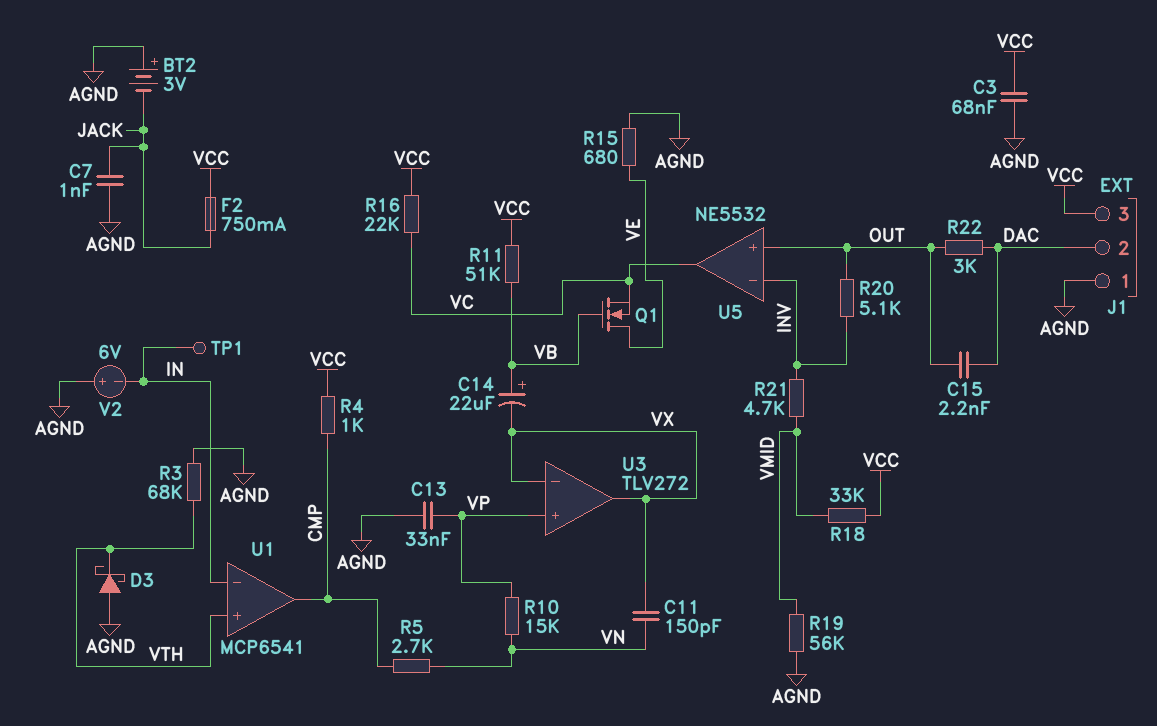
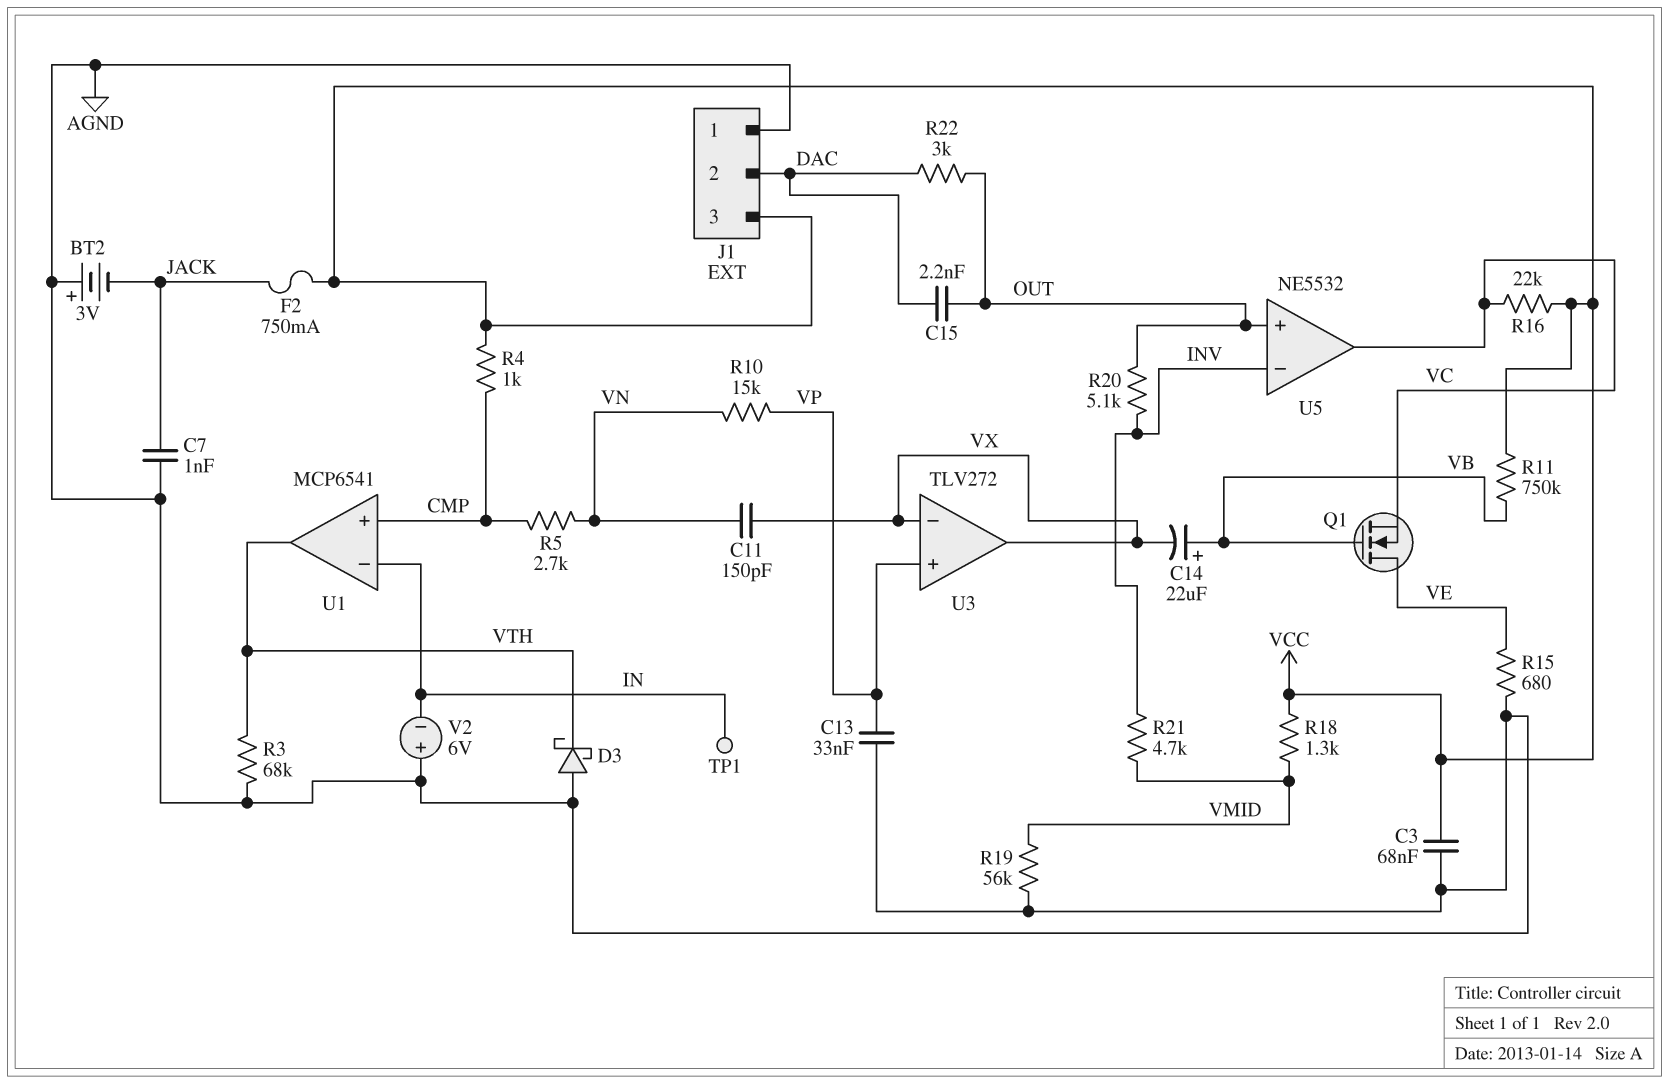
R11: 51k (VB, VCC) -> 750k (VB, VCC)
R18: 33k (VCC, VMID) -> 1.3k (VCC, VMID)
U1 pin in+: VTH -> CMP
U1 pin out: CMP -> VTH

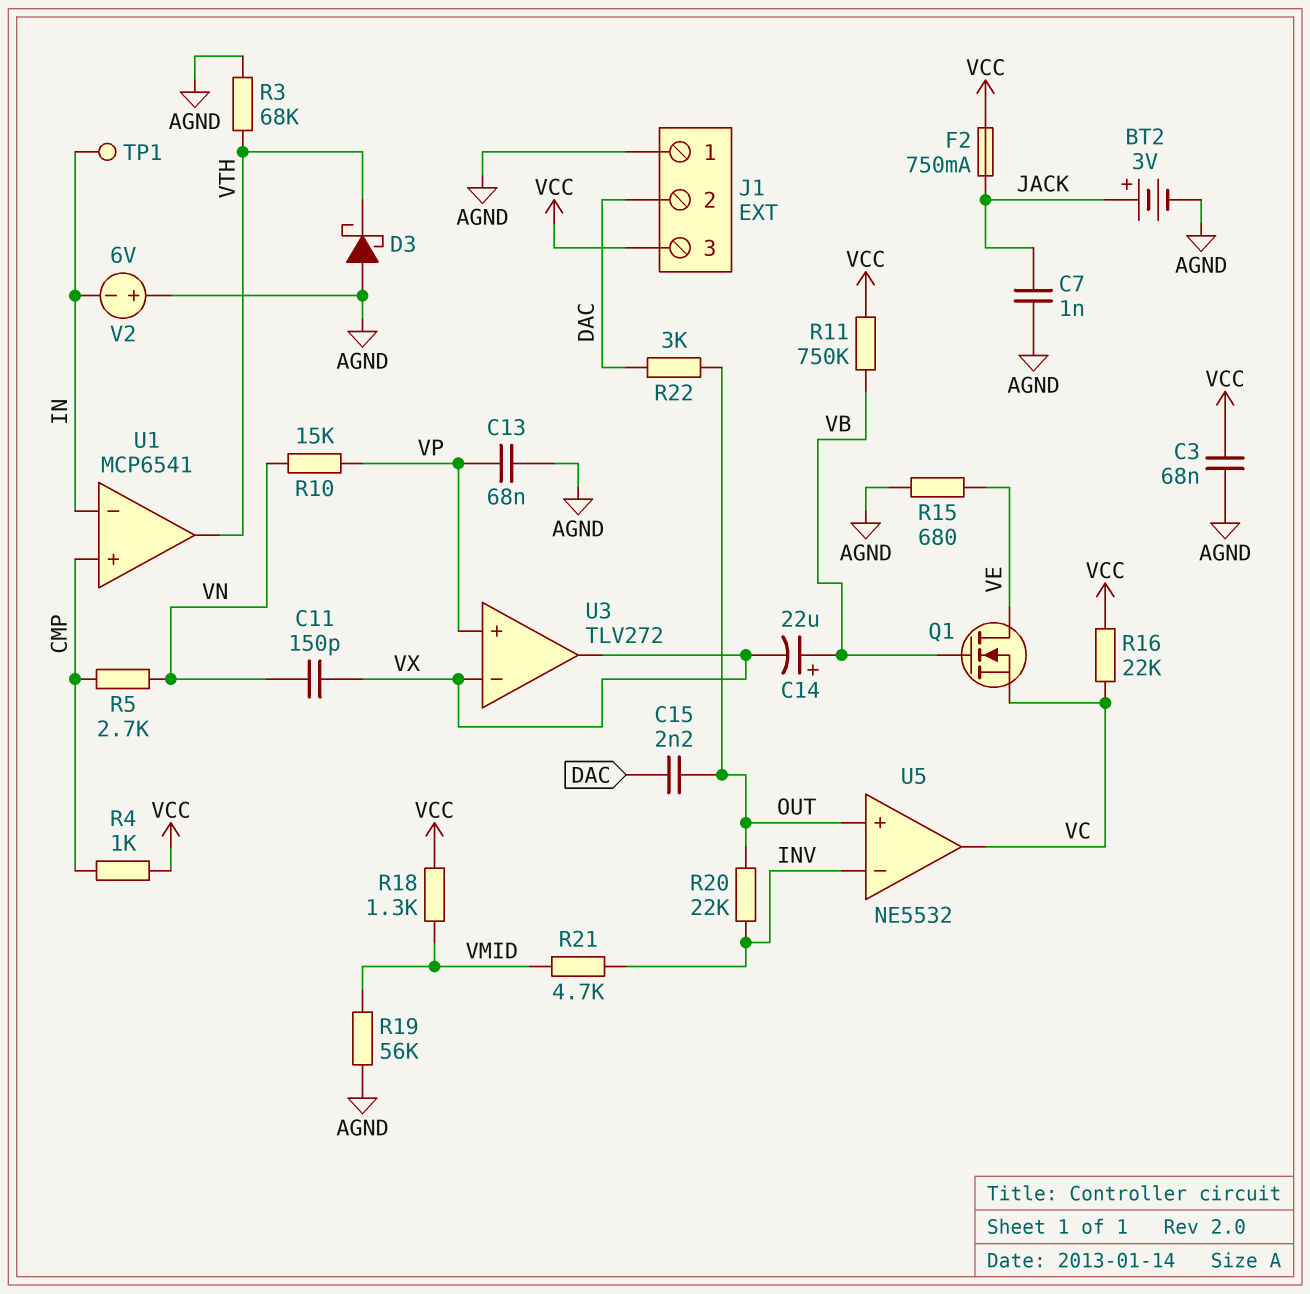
BT2: 3V (plus AGND, minus JACK) -> 3V (plus JACK, minus AGND)
C13: 33nF (AGND, VP) -> 68nF (AGND, VP)
R20: 5.1k (INV, OUT) -> 22k (INV, OUT)

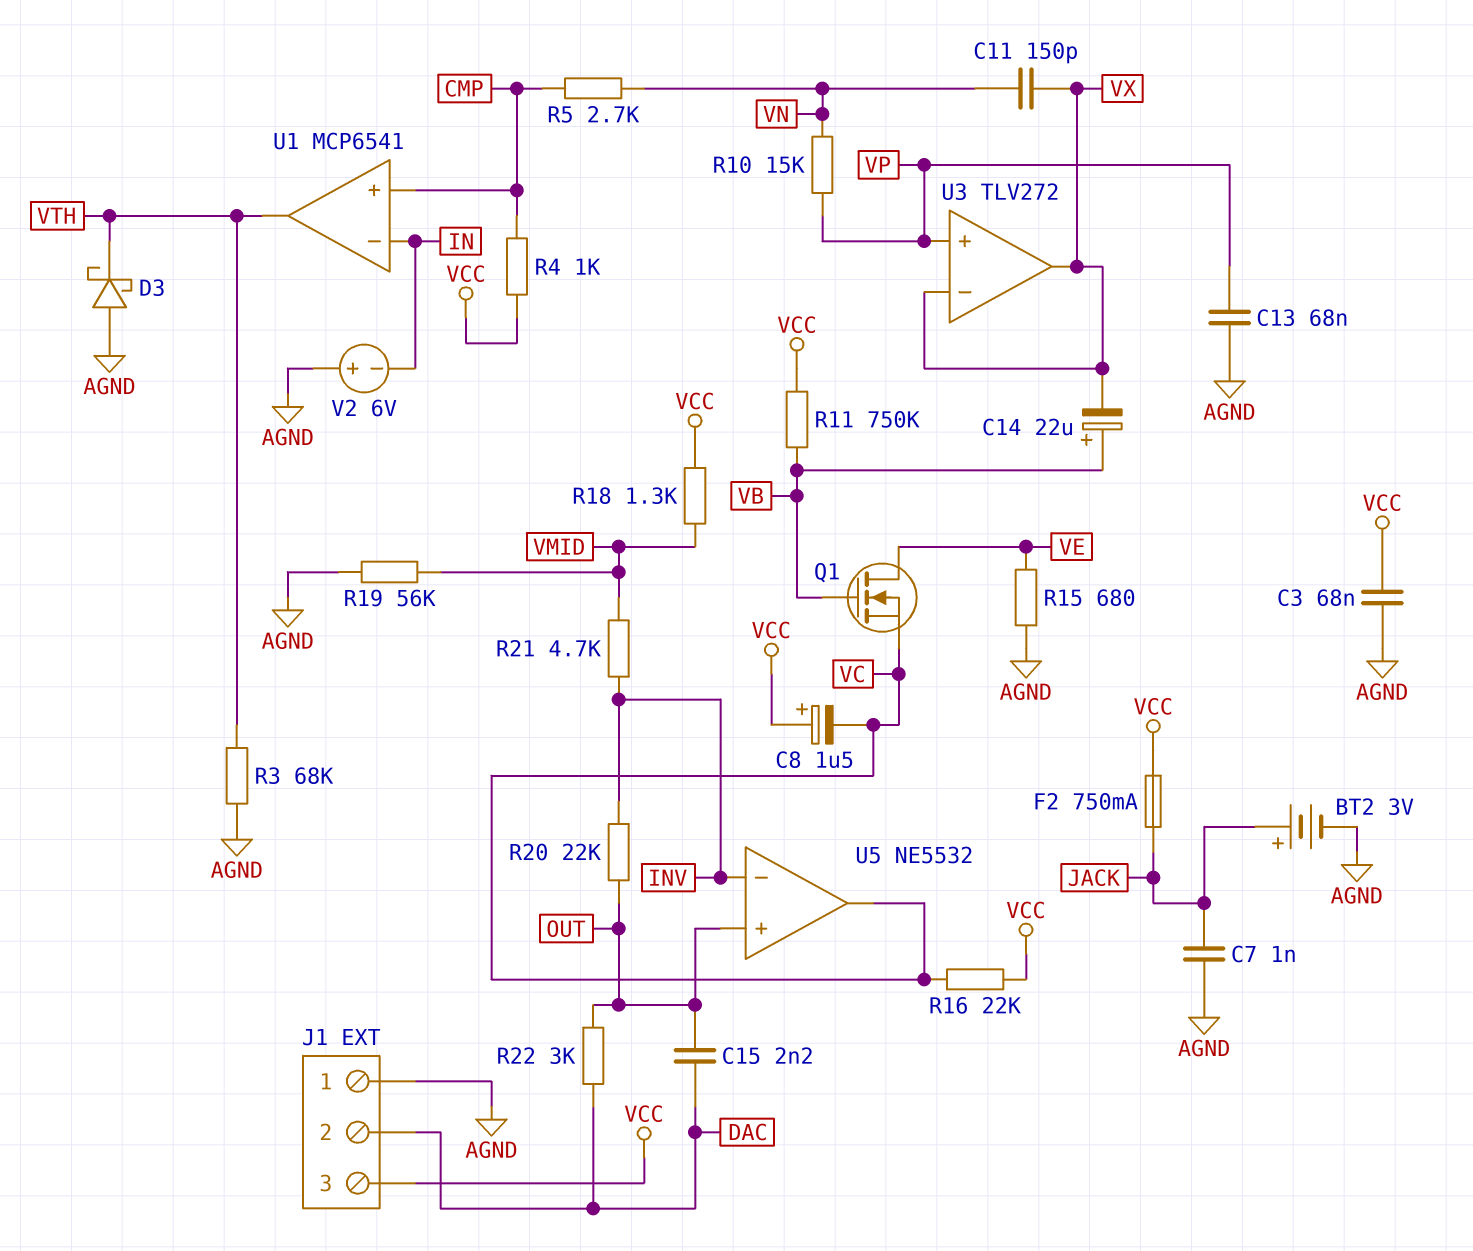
C8: none -> 1.5uF (plus VCC, minus VC)
TP1: test point (IN) -> none

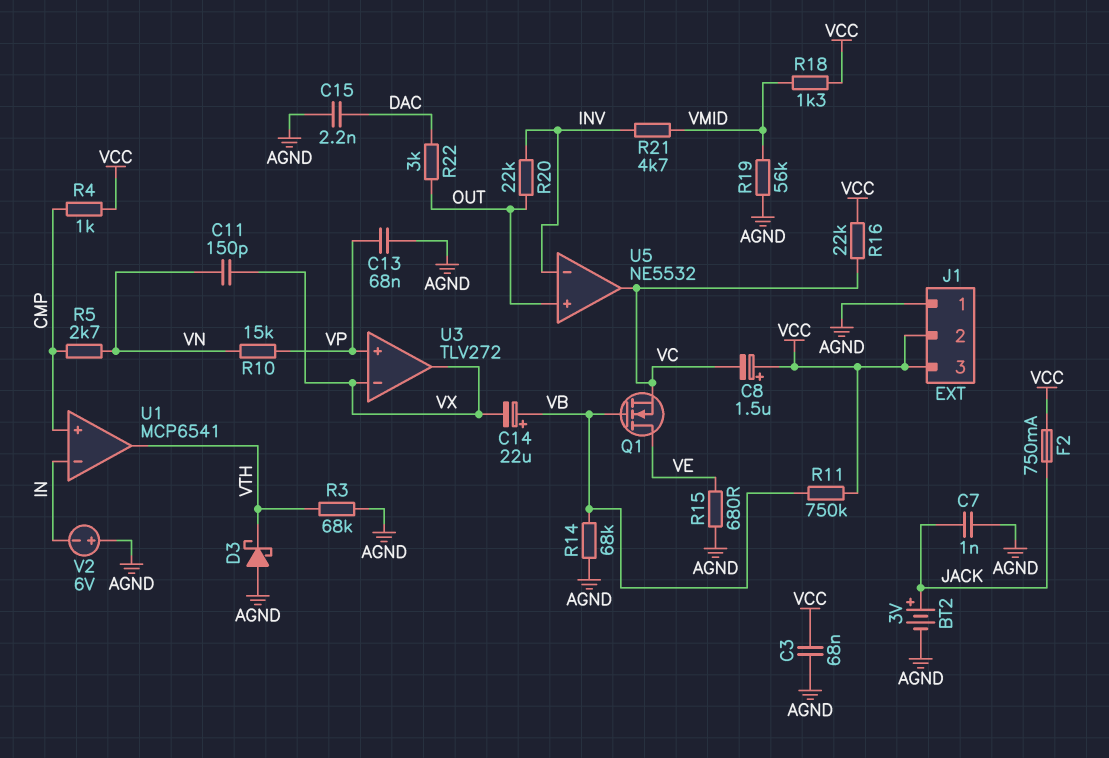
C15: 2.2nF (DAC, OUT) -> 2.2nF (AGND, DAC)
J1 pin 2: DAC -> VCC
R14: none -> 68k (AGND, VB)

